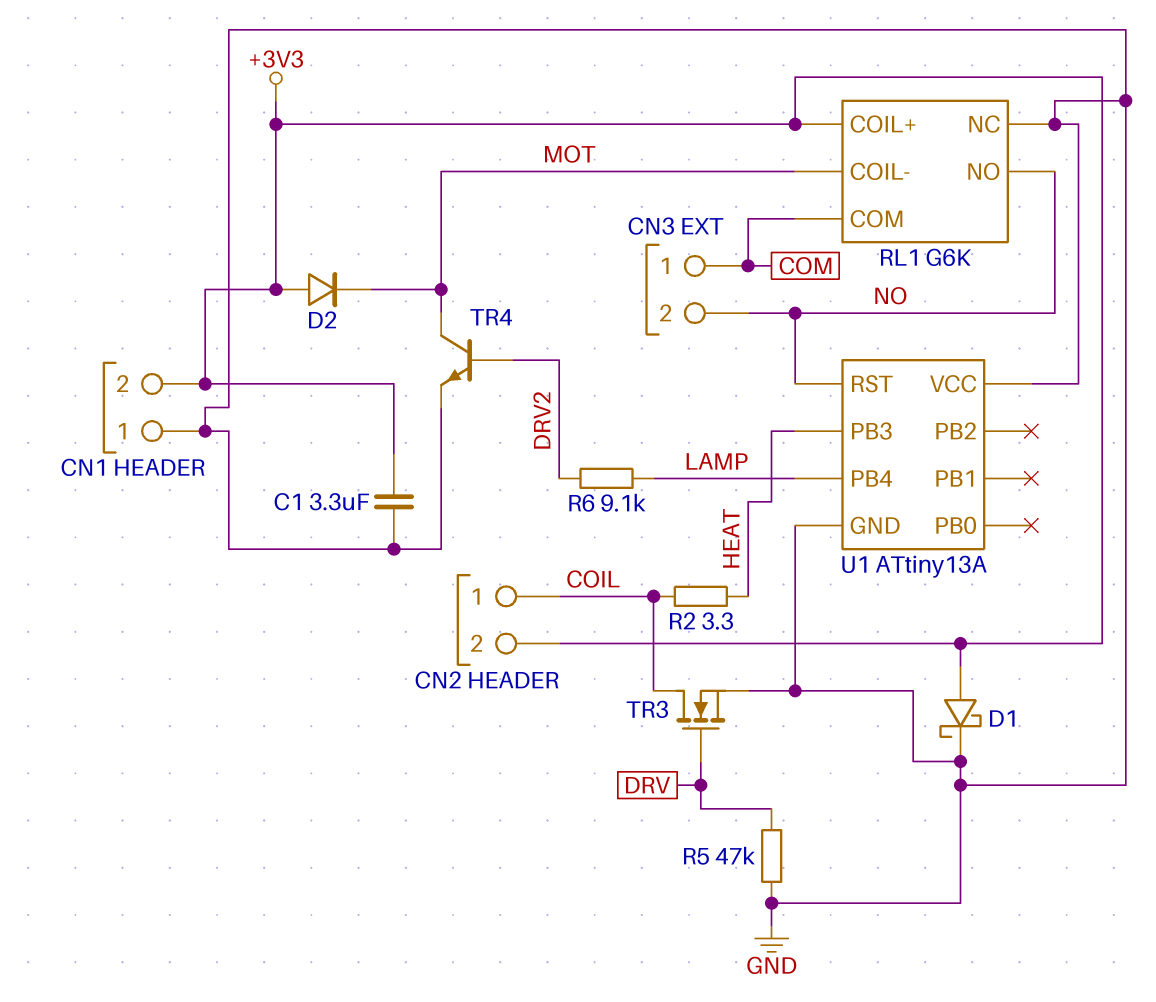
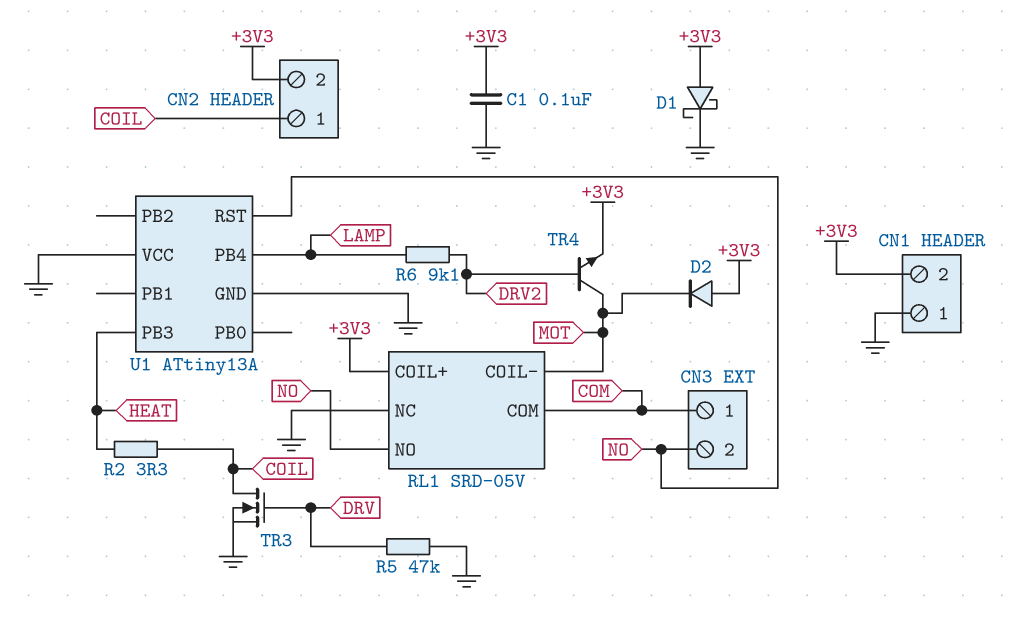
C1: 3.3uF (+3V3, GND) -> 100nF (+3V3, GND)
RL1: G6K -> SRD-05V
TR4: NPN (B DRV2, C MOT, E GND) -> NPN (B DRV2, C MOT, E +3V3)

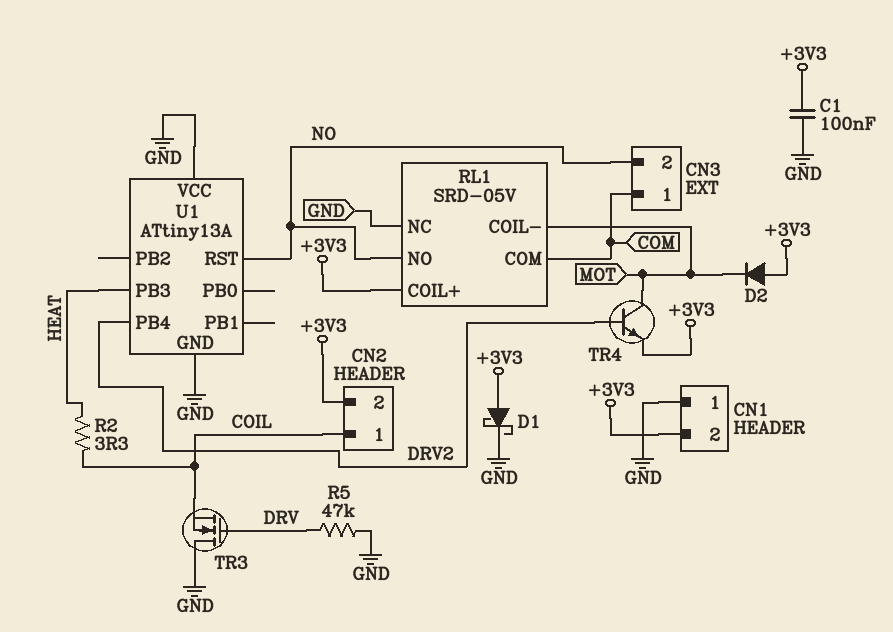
R6: 9.1k (DRV2, LAMP) -> none
TR3: NMOS (G DRV, D COIL, S GND) -> NMOS (G DRV, D GND, S COIL)
U1 pin PB4: LAMP -> DRV2

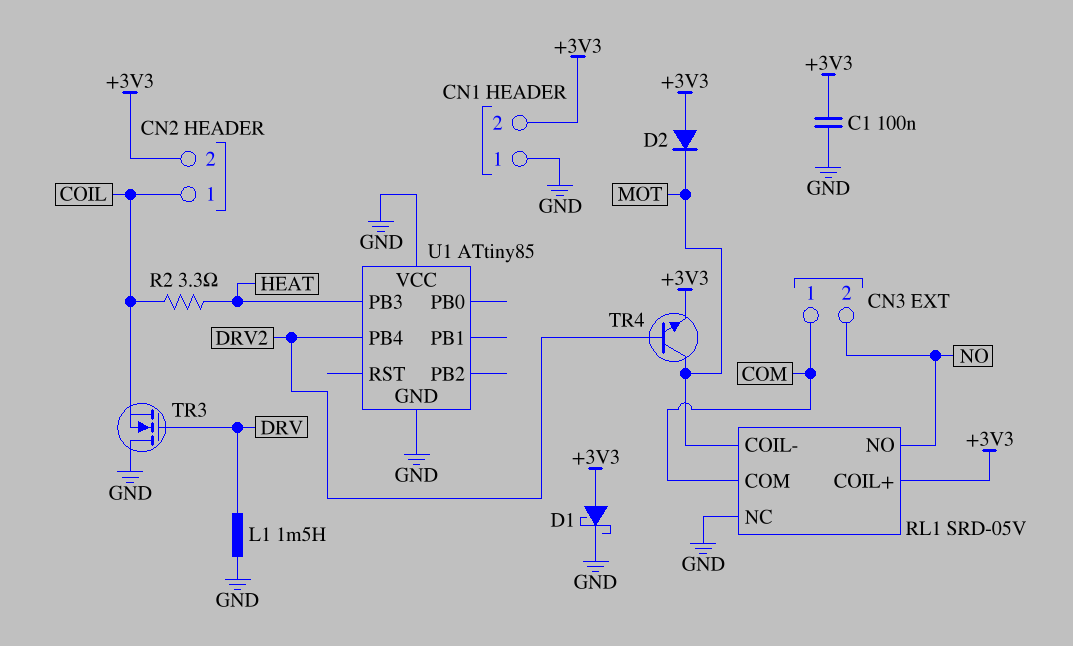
L1: none -> 1.5mH (DRV, GND)
R5: 47k (DRV, GND) -> none
U1: ATtiny13A -> ATtiny85
U1 pin RST: NO -> none

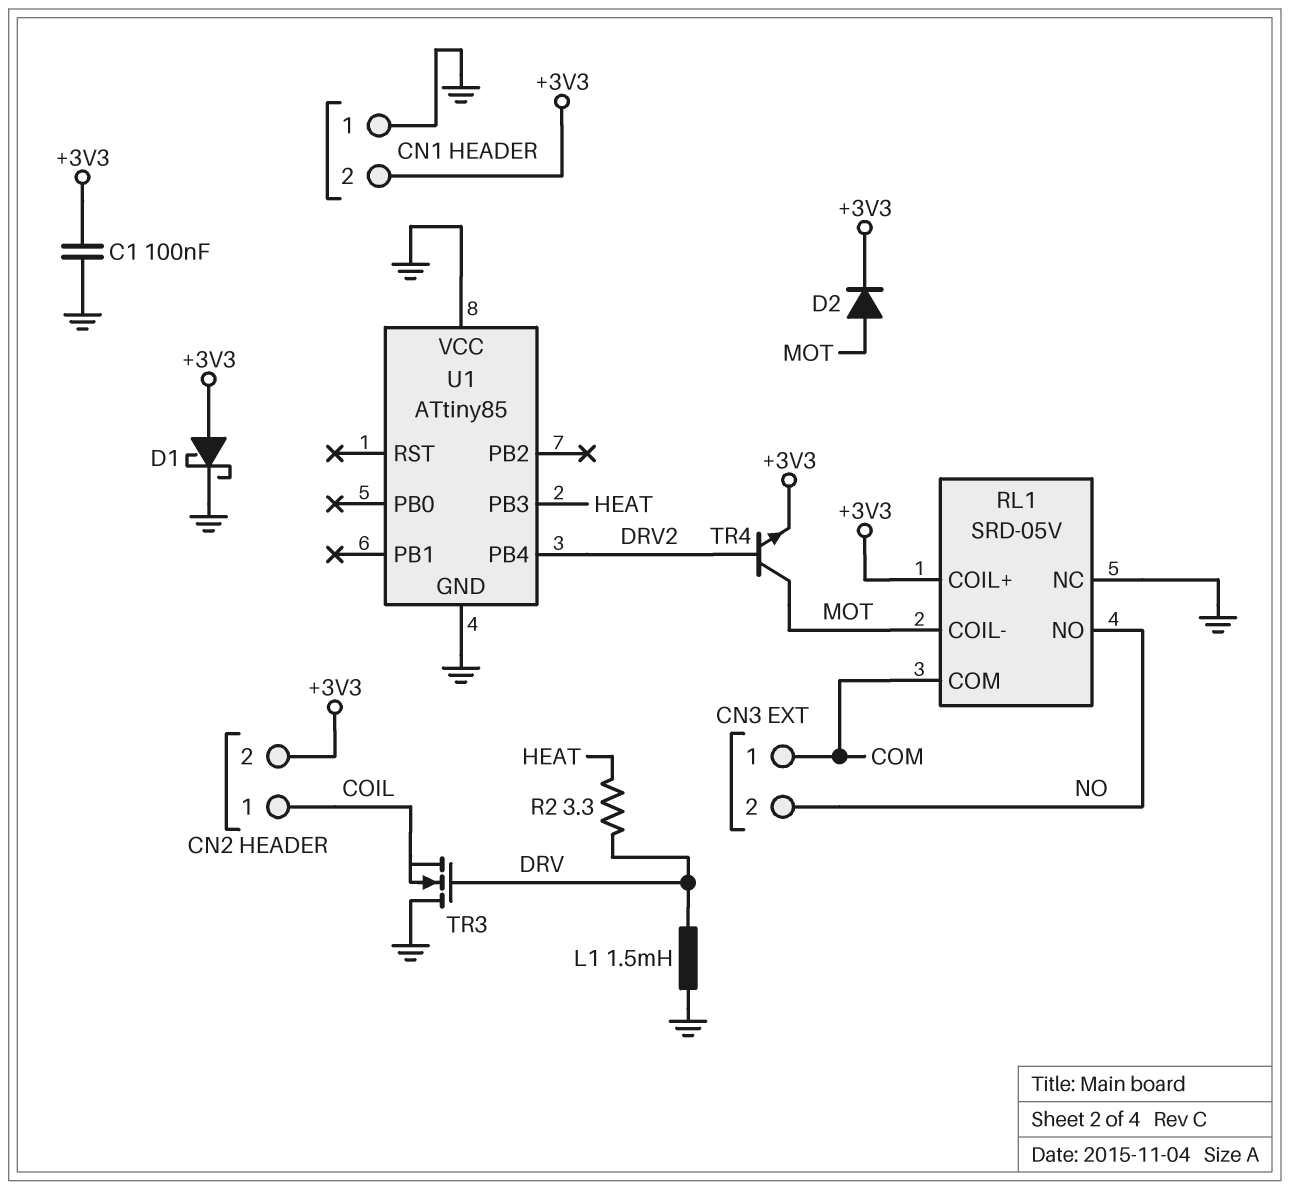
D2: diode (A +3V3, K MOT) -> diode (A MOT, K +3V3)
R2: 3.3 (COIL, HEAT) -> 3.3 (DRV, HEAT)

